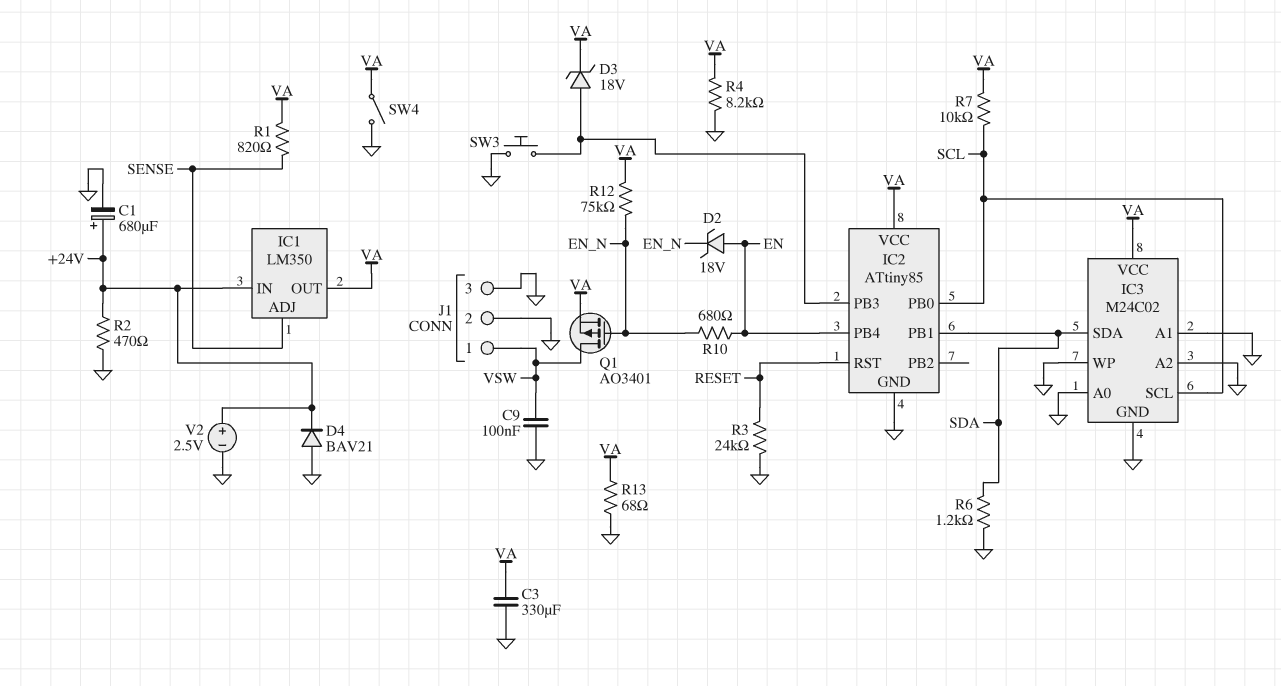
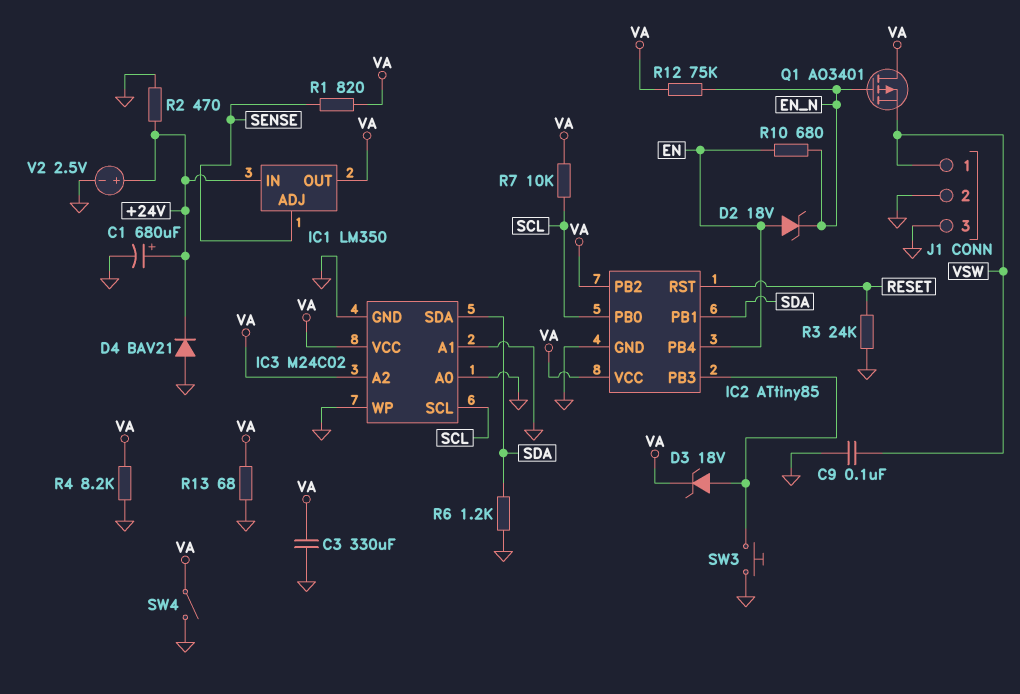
IC2 pin PB2: none -> VA
IC3 pin A2: GND -> VA
Q1: PMOS AO3401 (G EN_N, D VSW, S VA) -> PMOS AO3401 (G EN_N, D VA, S VSW)

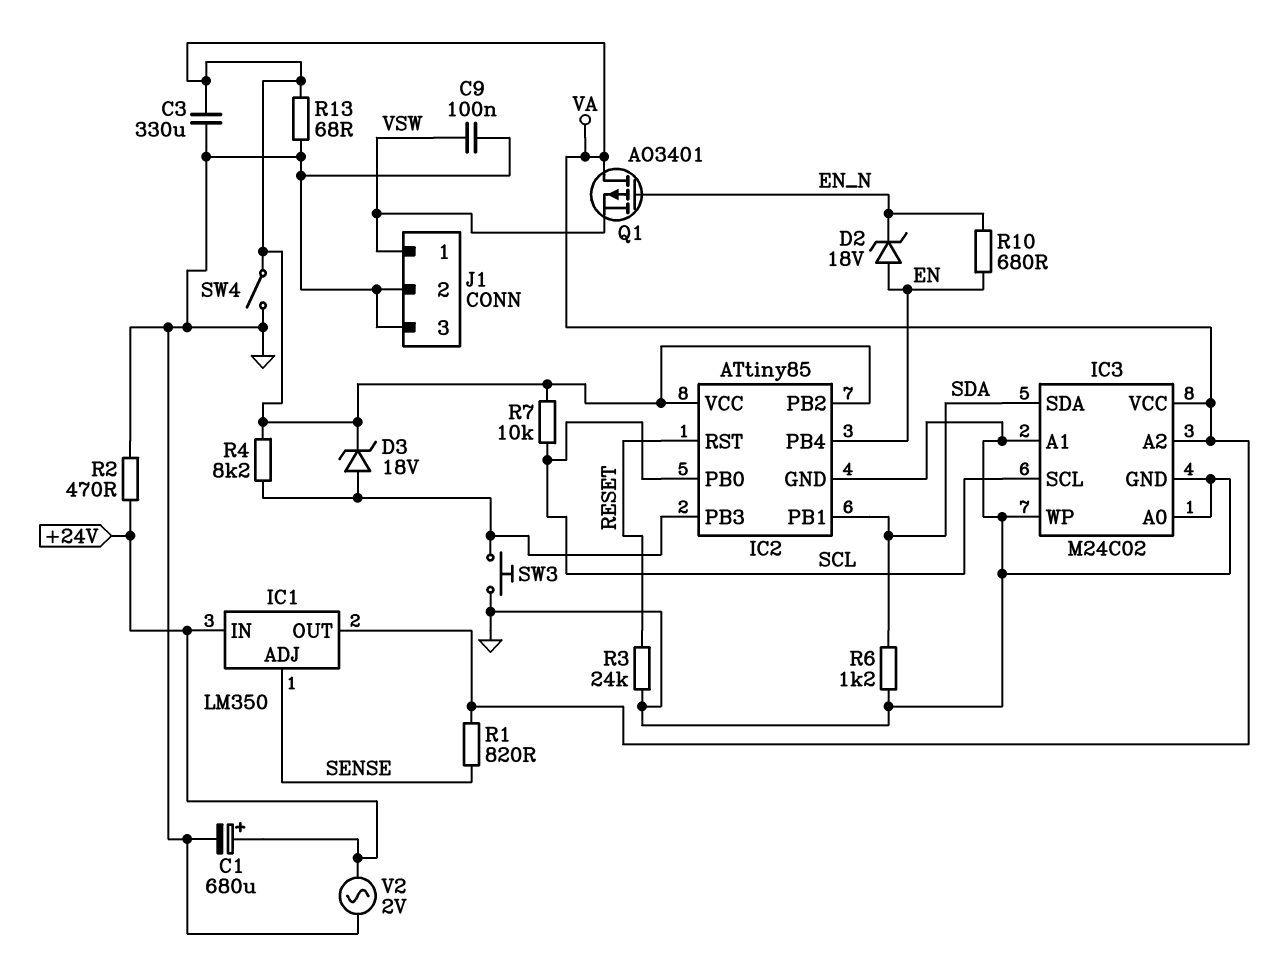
D4: diode BAV21 (A GND, K +24V) -> none
R4: 8.2k (GND, VA) -> 8.2k (IC2/PB3, VA)
R12: 75k (EN_N, VA) -> none
V2: 2.5V (plus +24V, minus GND) -> AC 2V (+24V, GND)

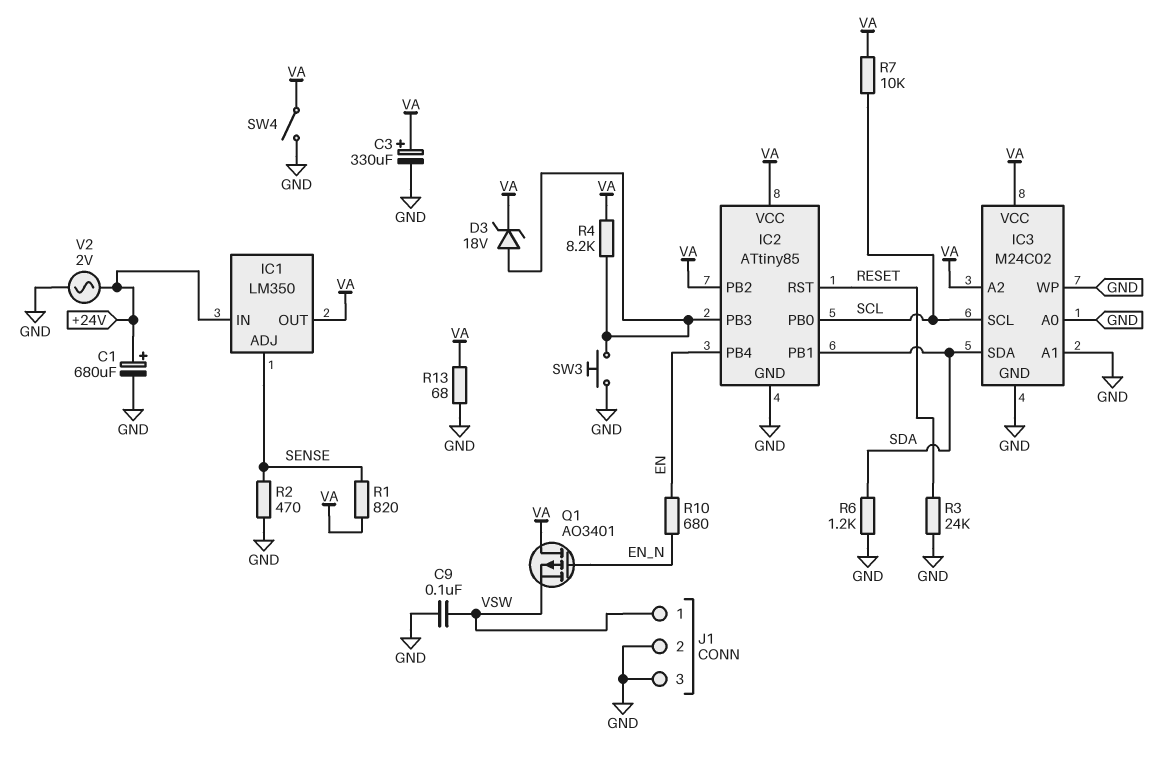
C3: 330uF (GND, VA) -> 330uF (plus VA, minus GND)
D2: zener 18V (A EN, K EN_N) -> none
R2: 470 (+24V, GND) -> 470 (GND, SENSE)

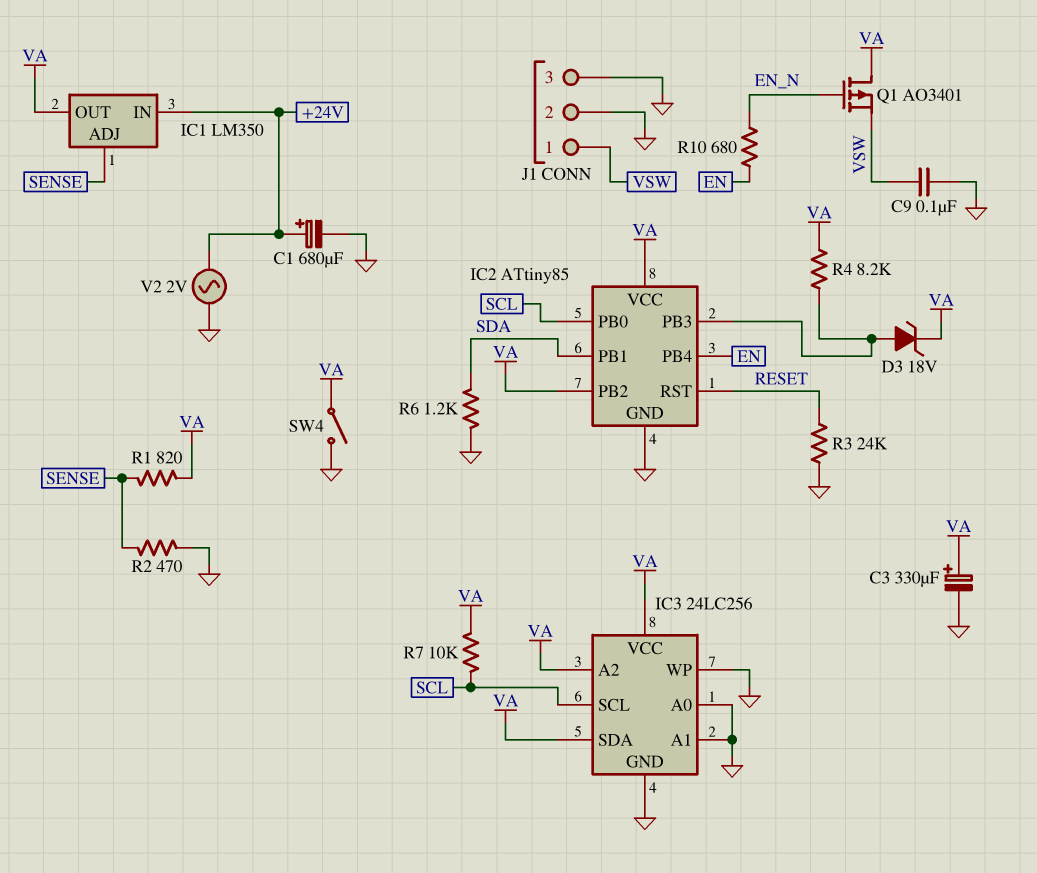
IC3: M24C02 -> 24LC256
IC3 pin SDA: SDA -> VA
R13: 68 (GND, VA) -> none
SW3: button (GND, IC2/PB3) -> none

